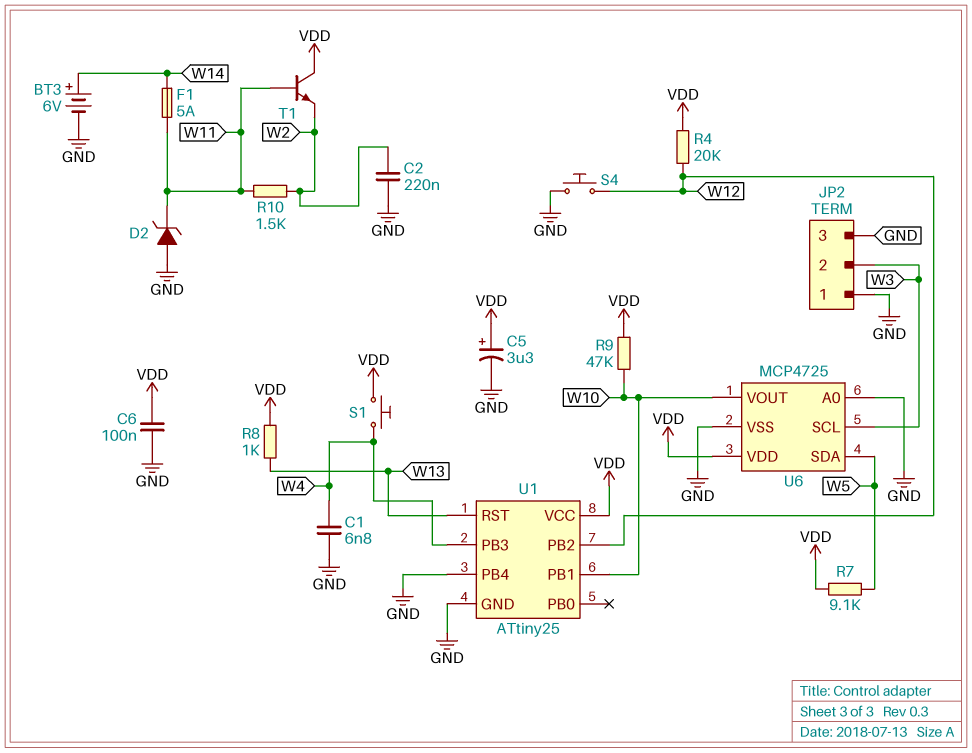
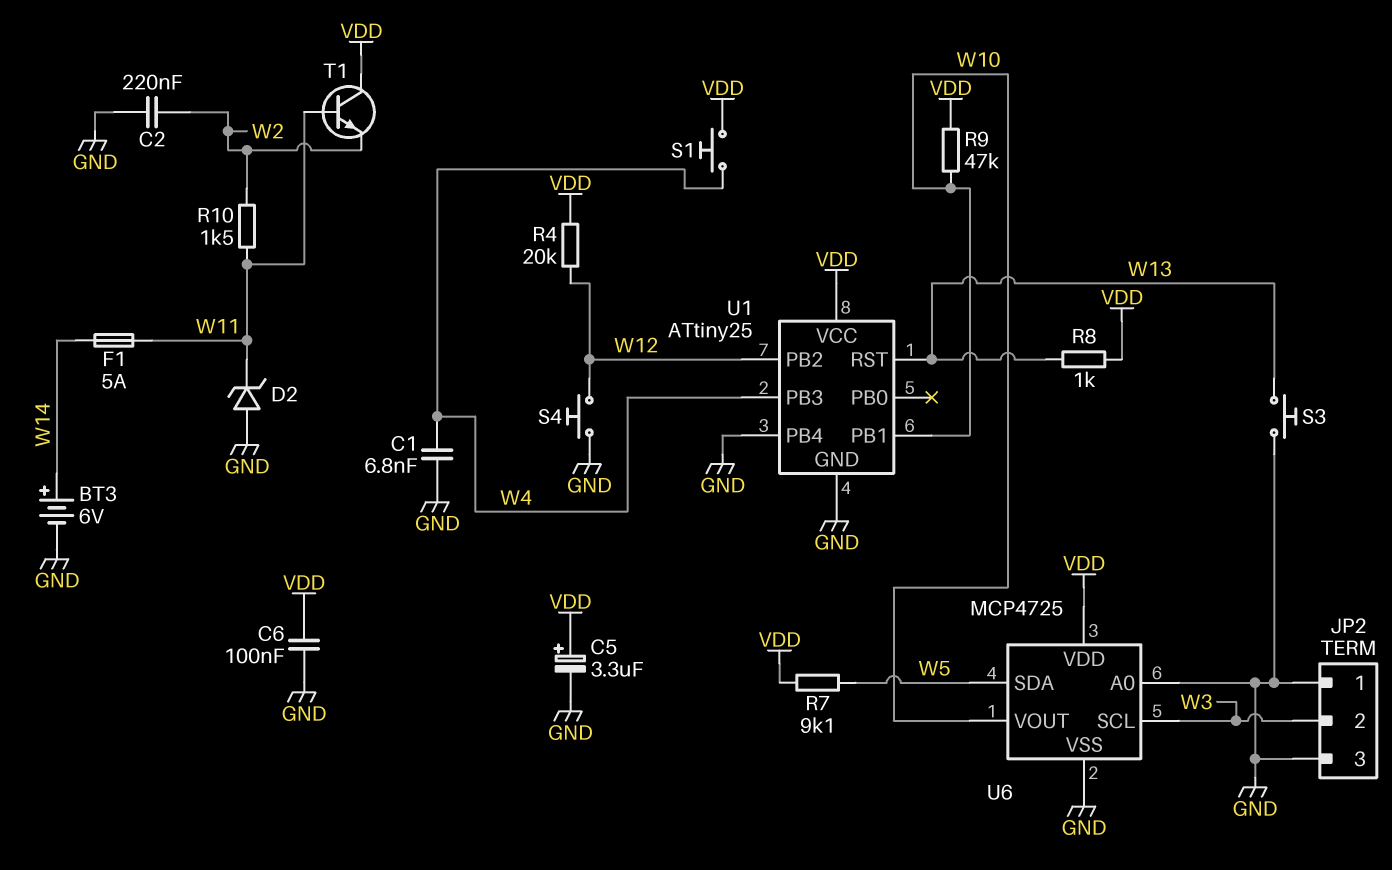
S3: none -> button (GND, W13)

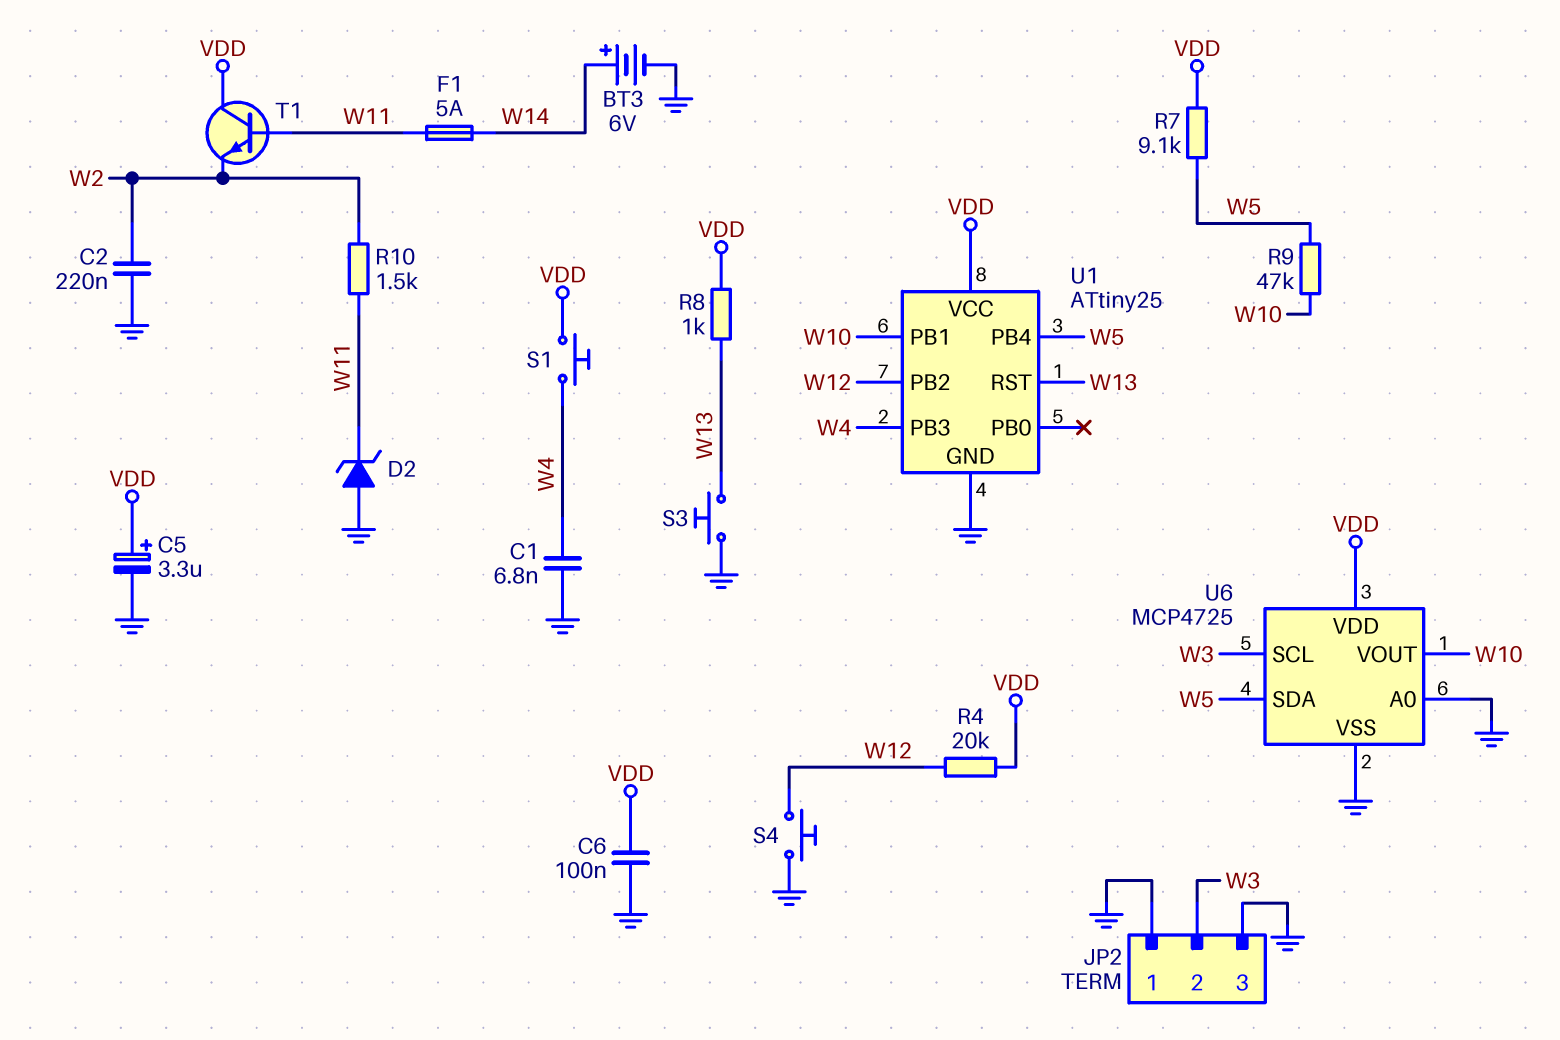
R9: 47k (VDD, W10) -> 47k (W5, W10)
U1 pin PB4: GND -> W5

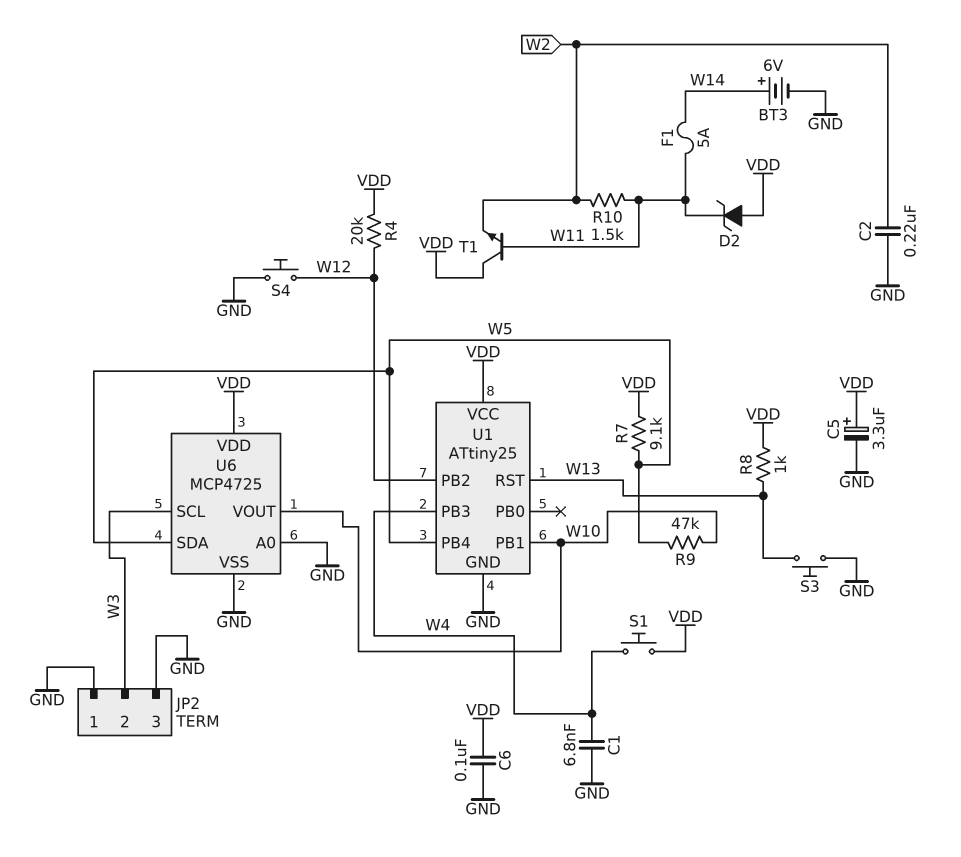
D2: zener (A GND, K W11) -> zener (A VDD, K W11)

